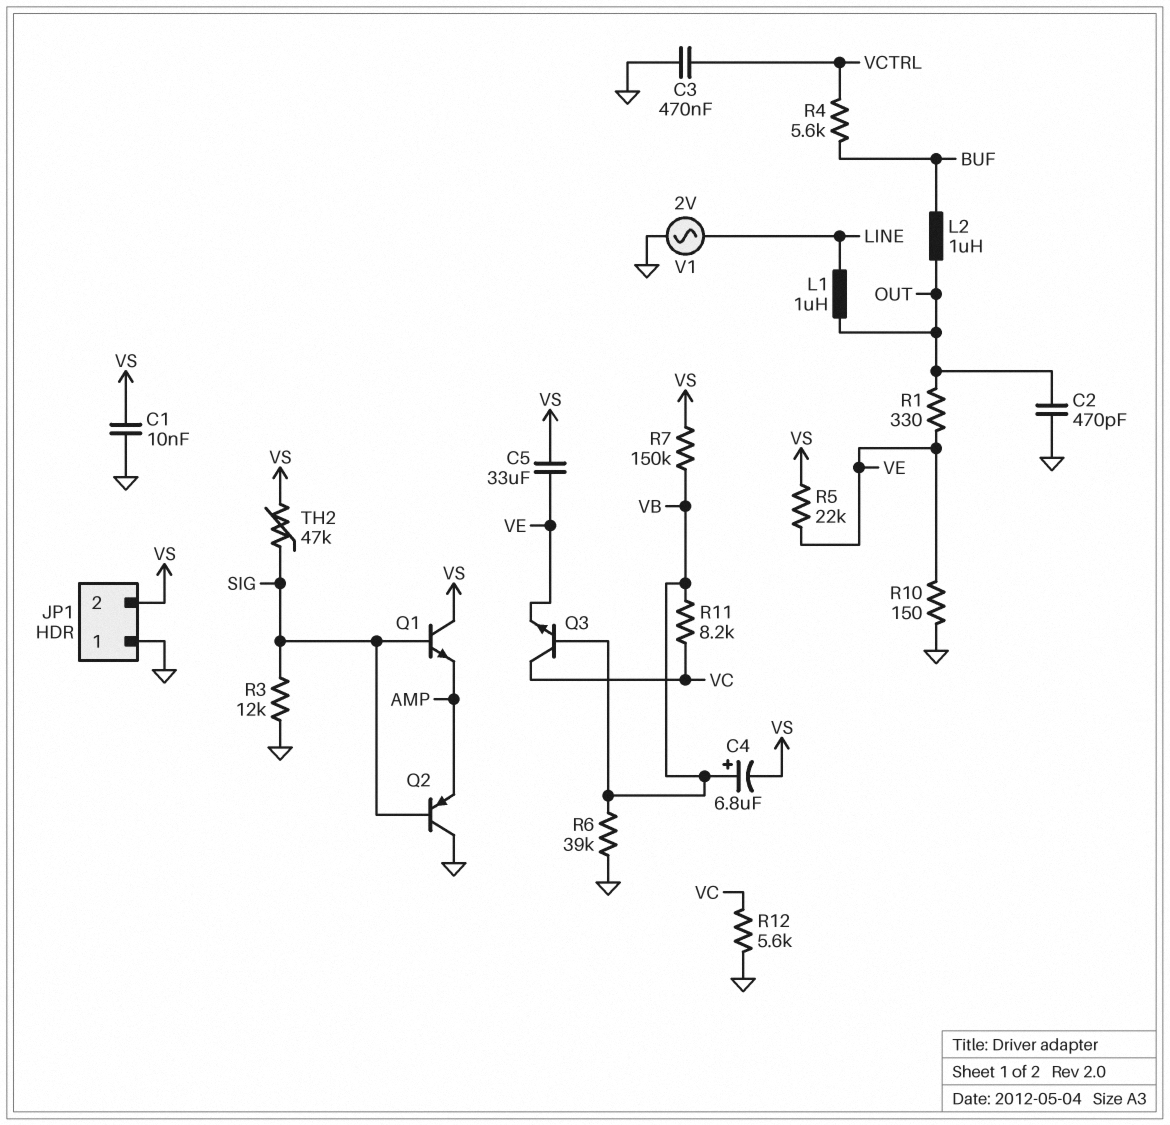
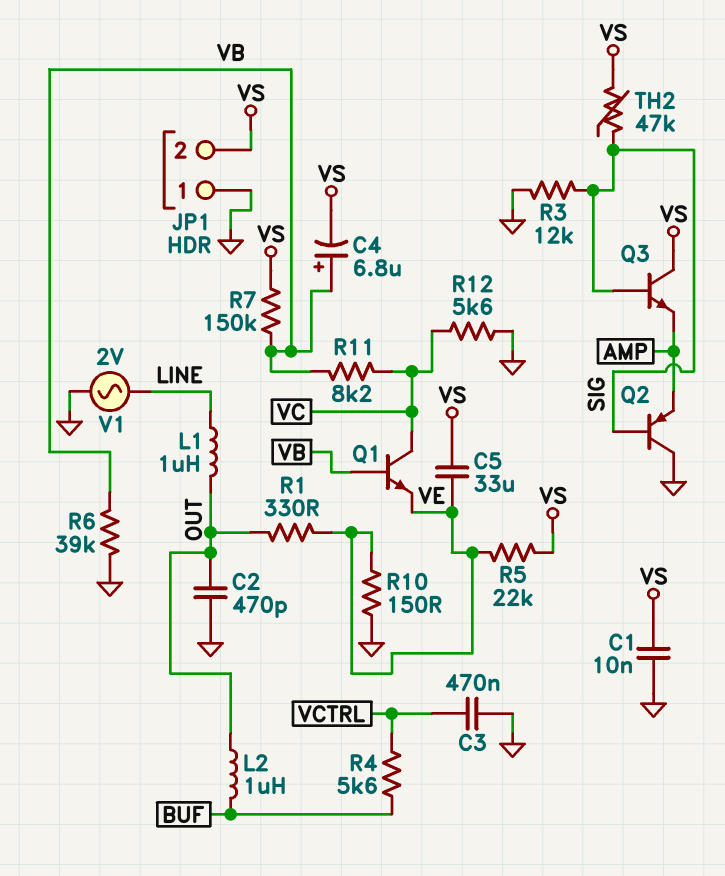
Q1: NPN (B SIG, C VS, E AMP) -> NPN (B VB, C VC, E VE)
Q3: NPN (B VB, C VC, E VE) -> NPN (B SIG, C VS, E AMP)

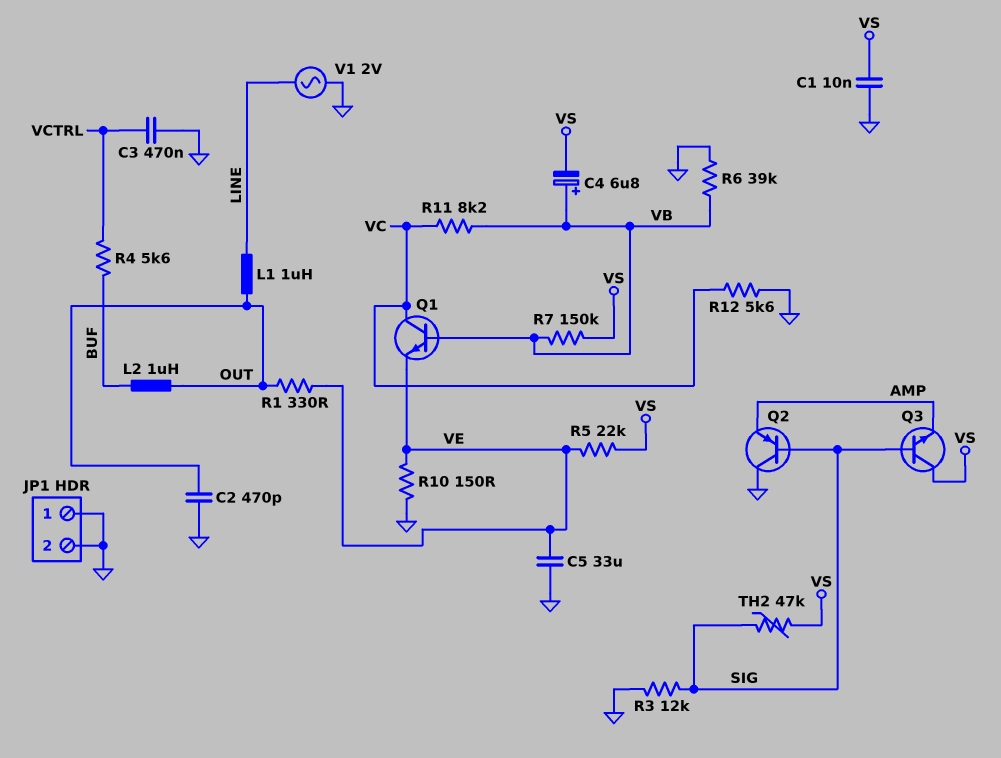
C5: 33uF (VE, VS) -> 33uF (GND, VE)
JP1 pin 2: VS -> GND

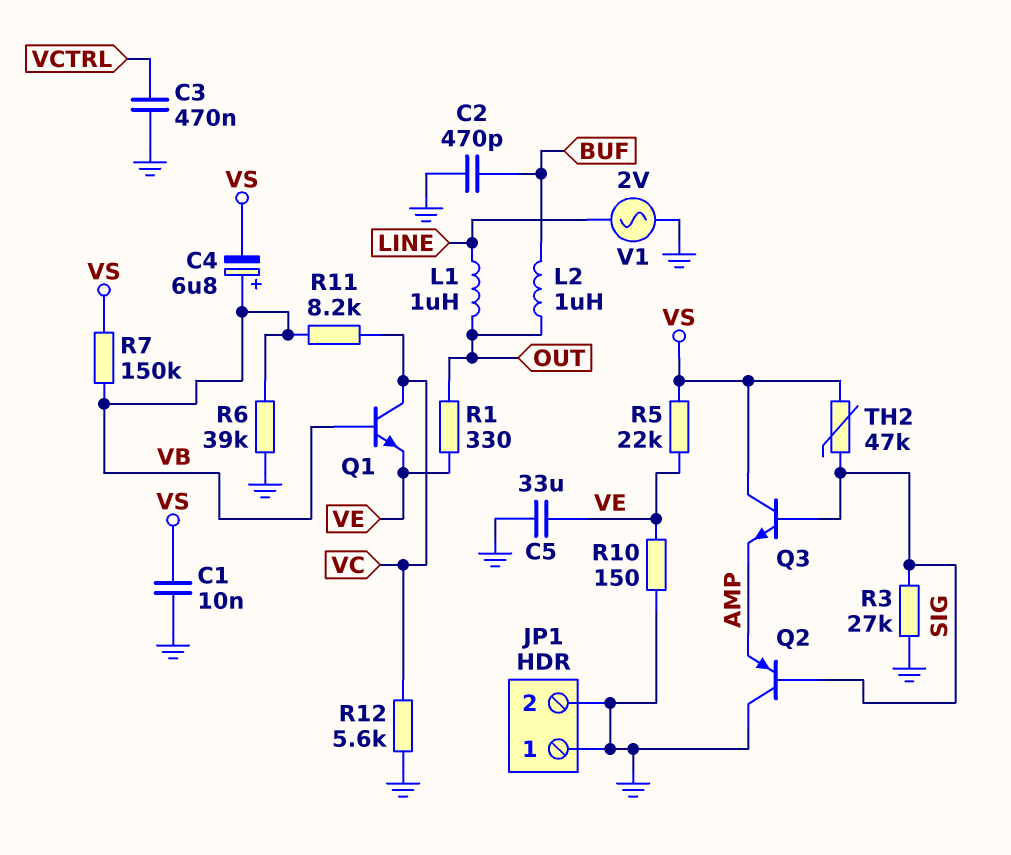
C2: 470pF (GND, OUT) -> 470pF (BUF, GND)
R3: 12k (GND, SIG) -> 27k (GND, SIG)
R4: 5.6k (BUF, VCTRL) -> none

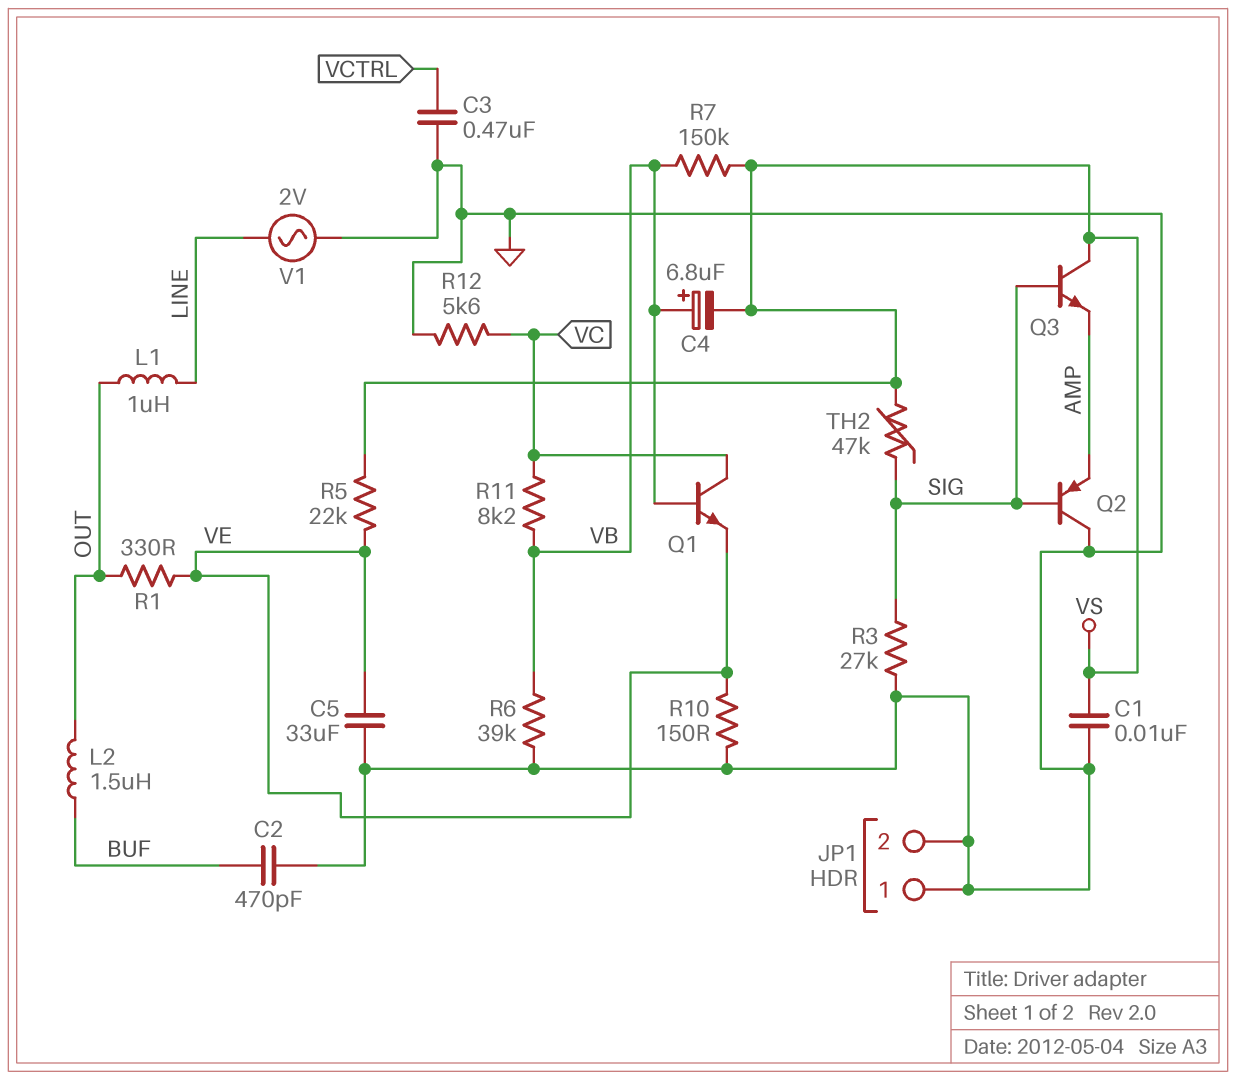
L2: 1uH (BUF, OUT) -> 1.5uH (BUF, OUT)

